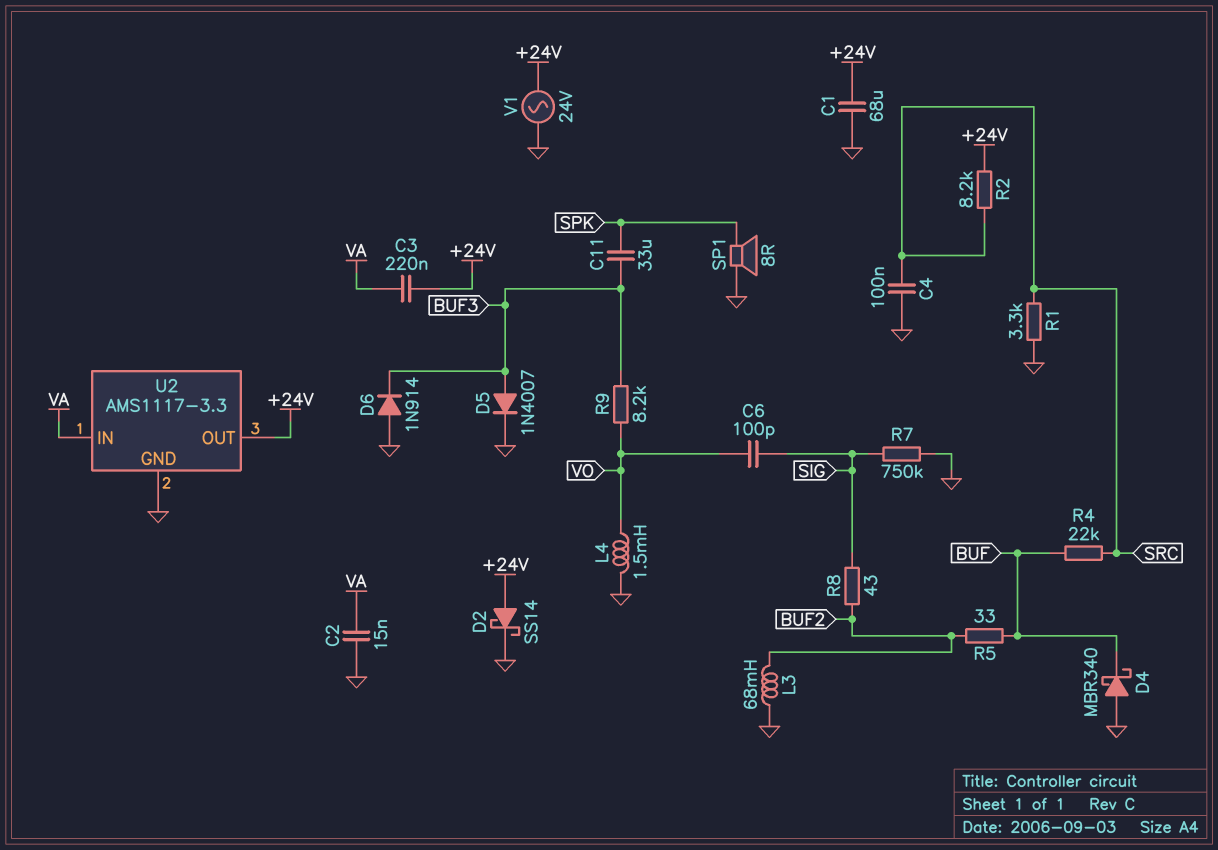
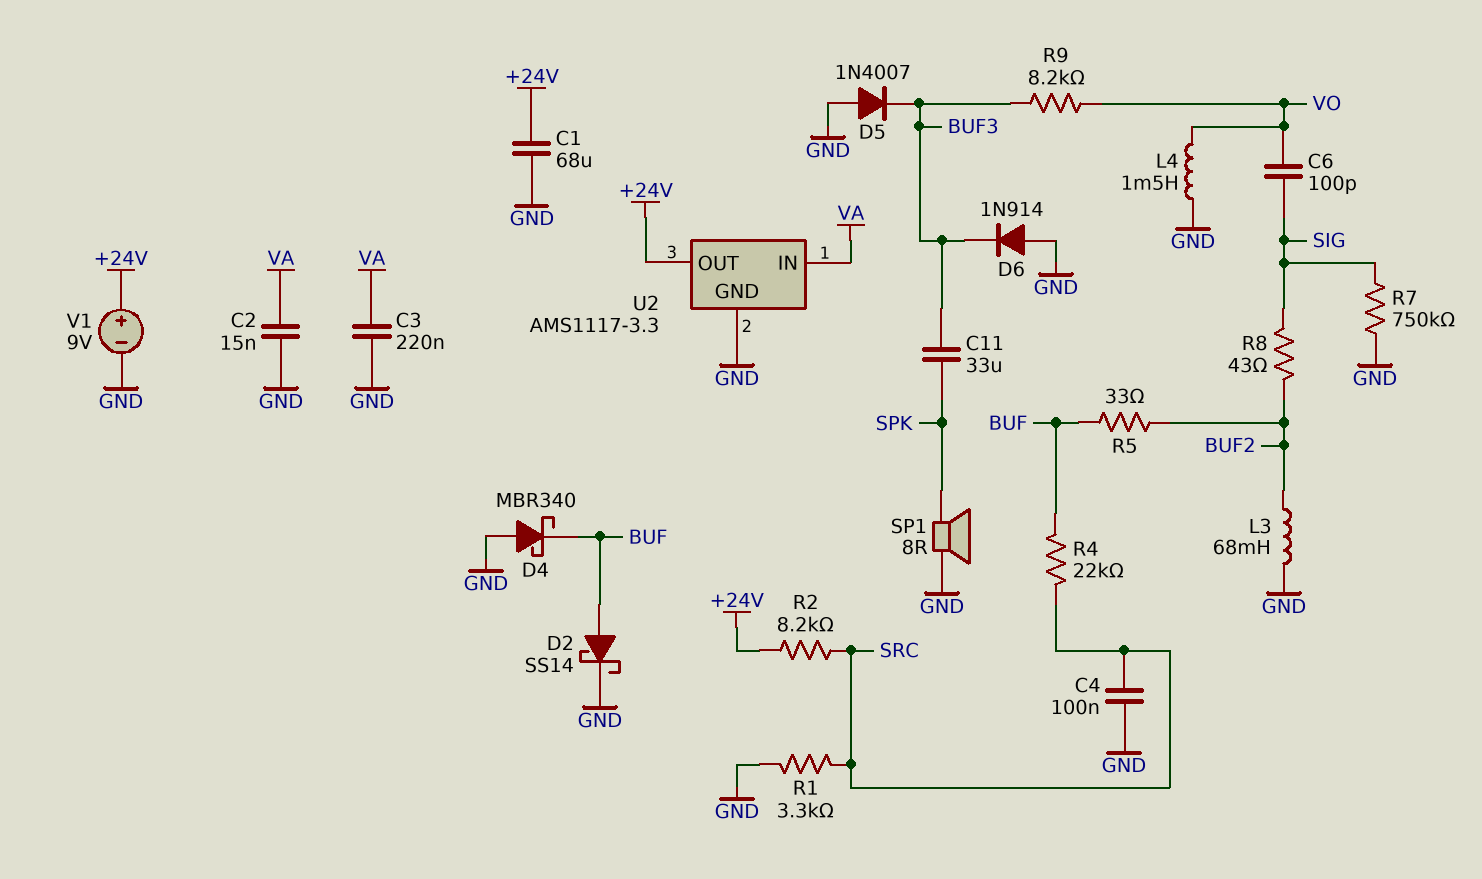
C3: 220nF (+24V, VA) -> 220nF (GND, VA)
D2: schottky SS14 (A +24V, K GND) -> schottky SS14 (A BUF, K GND)
D5: diode 1N4007 (A BUF3, K GND) -> diode 1N4007 (A GND, K BUF3)
V1: AC 24V (+24V, GND) -> 9V (plus +24V, minus GND)

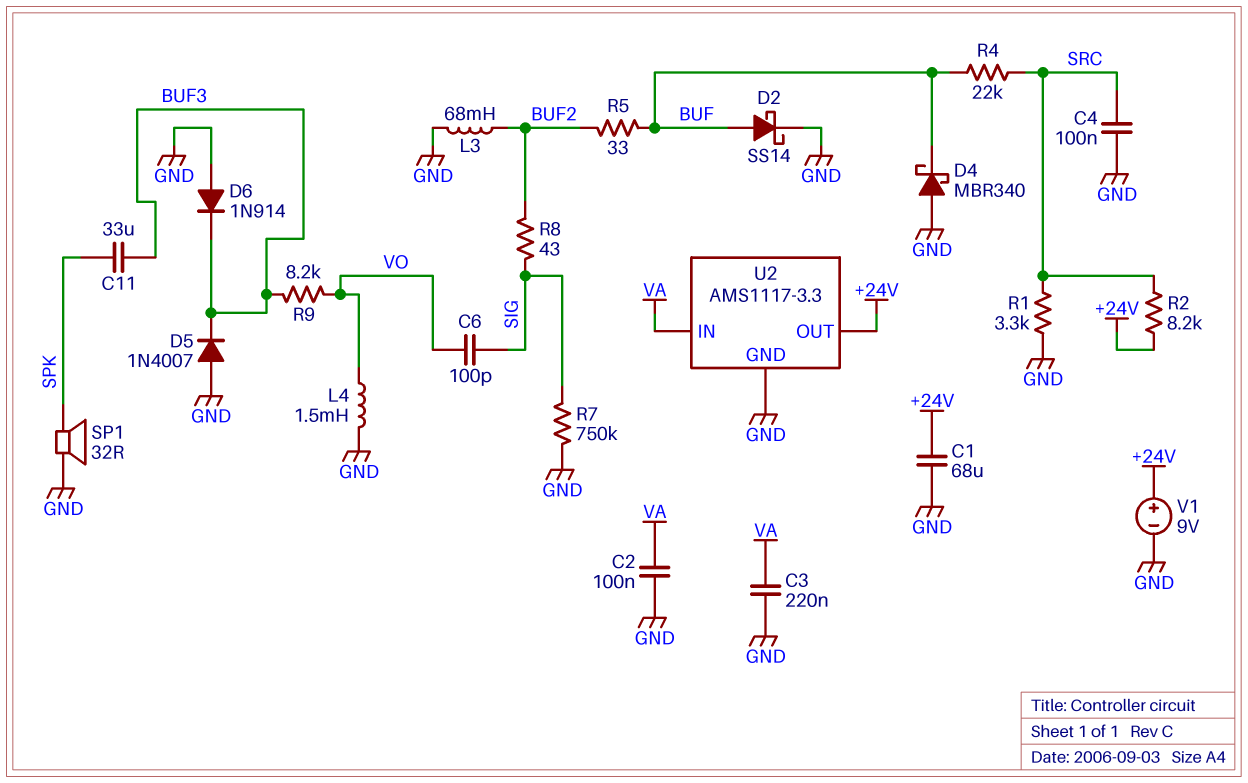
C2: 15nF (GND, VA) -> 100nF (GND, VA)
SP1: speaker 8R (GND, SPK) -> speaker 32R (GND, SPK)

